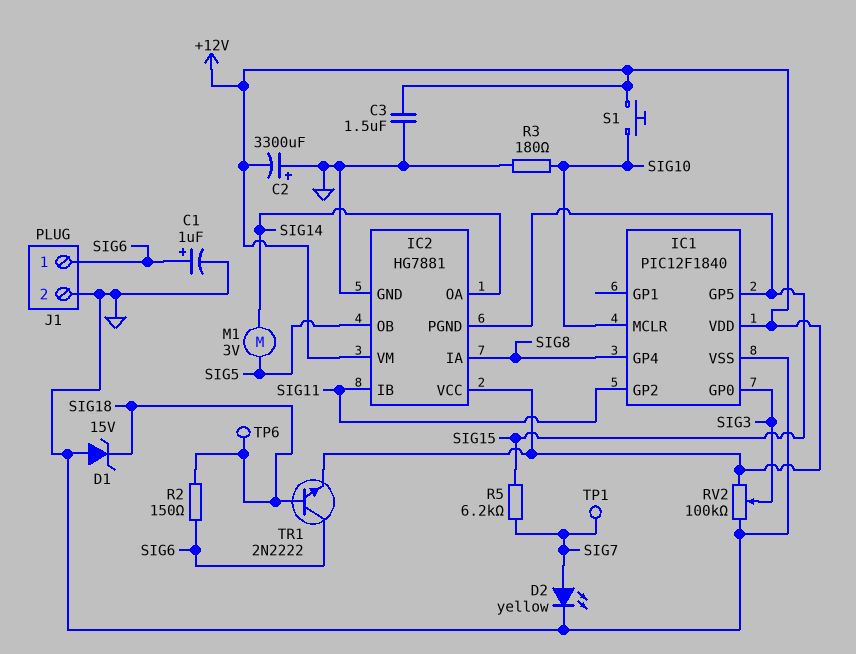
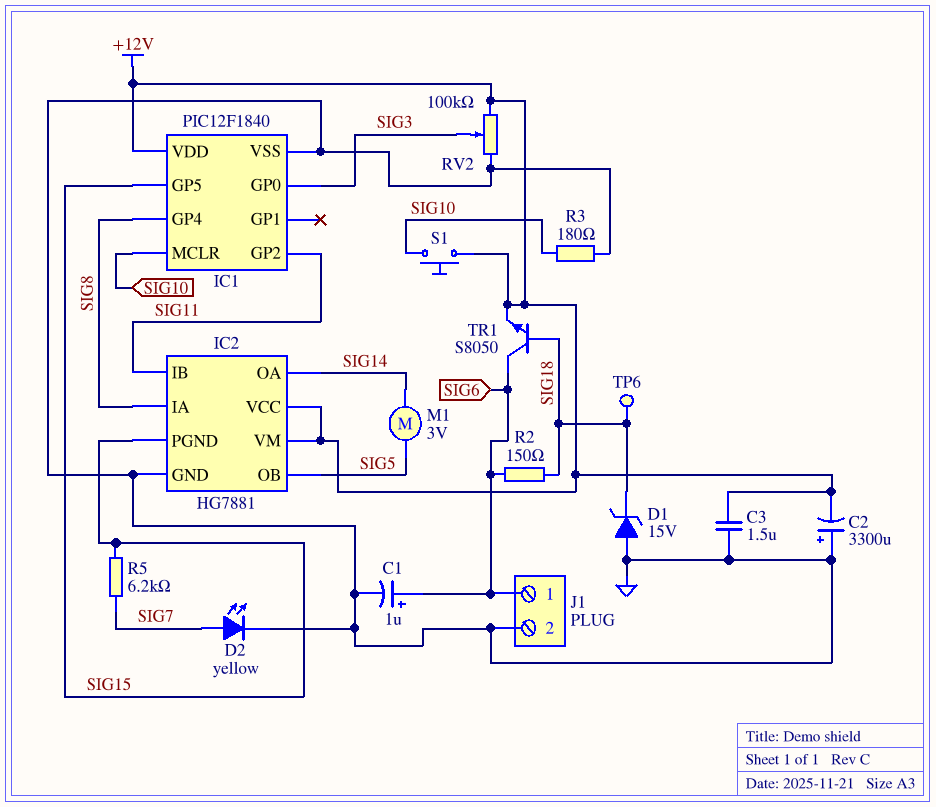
TP1: test point (SIG7) -> none
TR1: NPN 2N2222 (B SIG18, C SIG6, E +12V) -> NPN S8050 (B SIG18, C SIG6, E +12V)

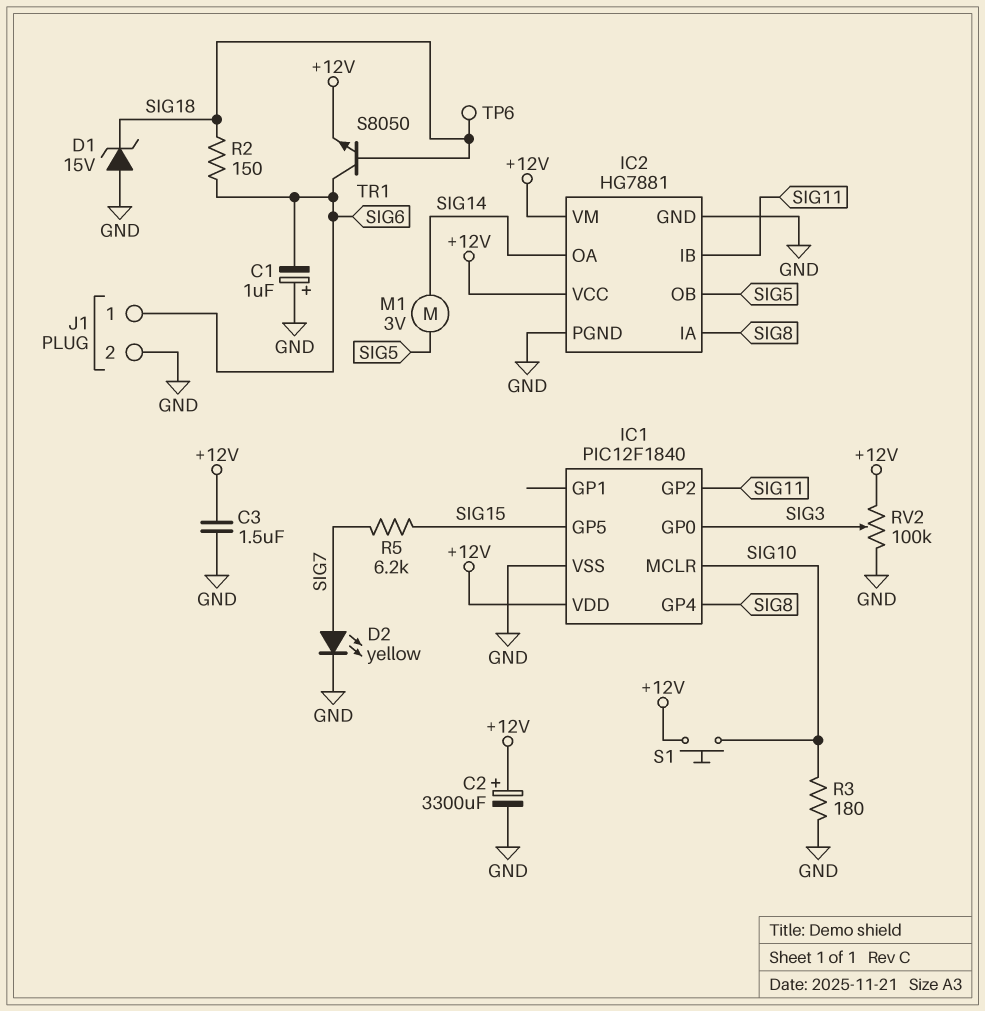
C1: 1uF (plus SIG6, minus GND) -> 1uF (plus GND, minus SIG6)
C2: 3300uF (plus GND, minus +12V) -> 3300uF (plus +12V, minus GND)
IC2 pin PGND: SIG15 -> GND

